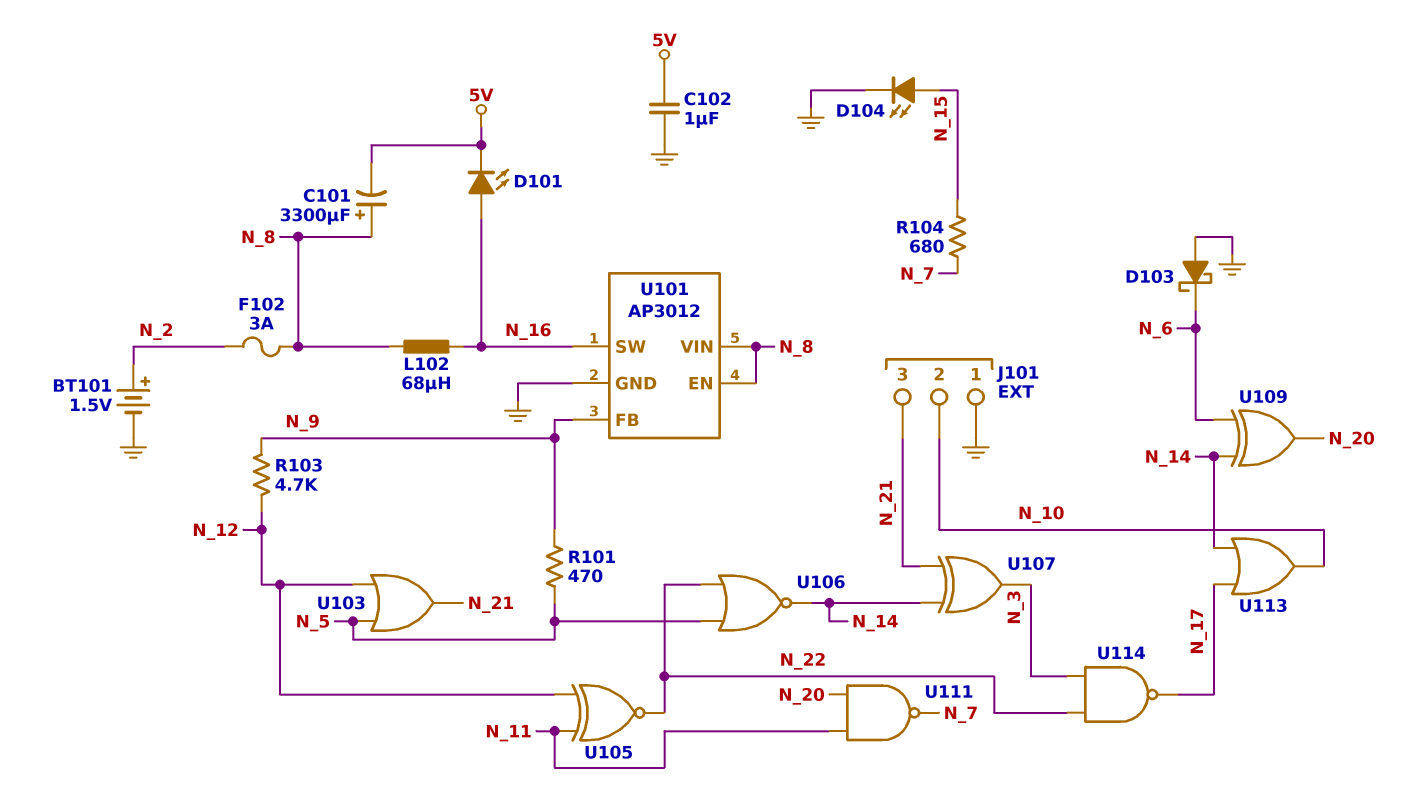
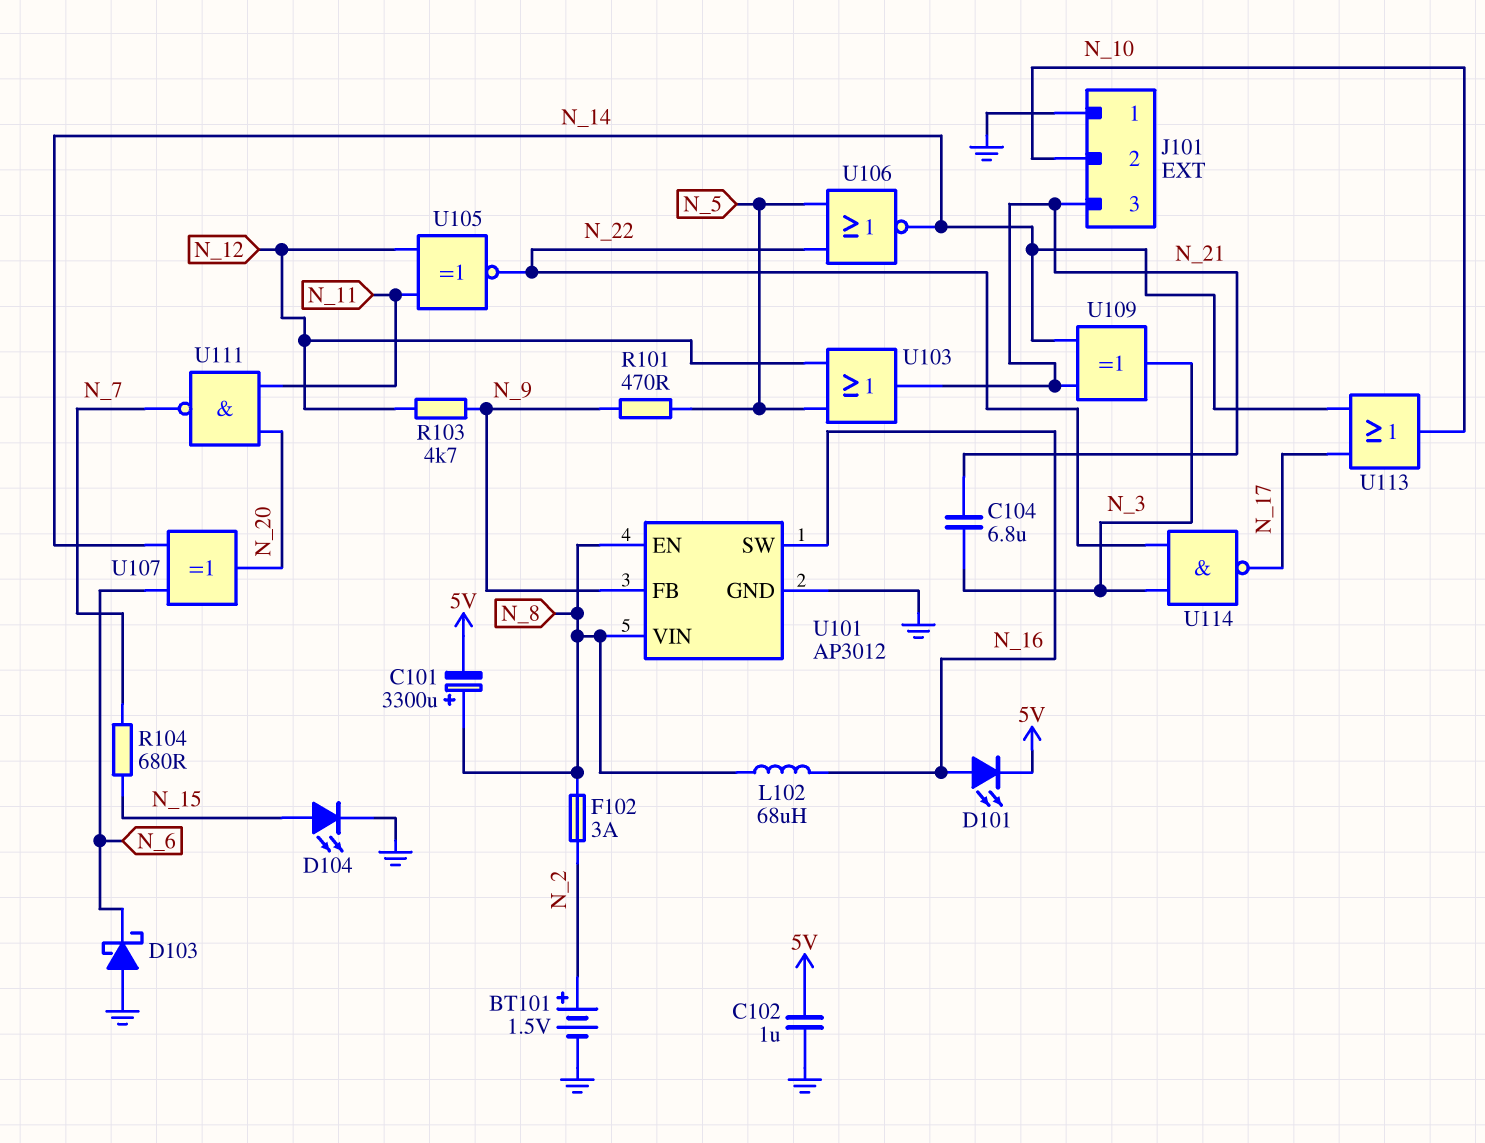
C104: none -> 6.8uF (N_3, N_21)
U107: XOR (in N_14, in N_21, out N_3) -> XOR (in N_6, in N_14, out N_20)
U109: XOR (in N_6, in N_14, out N_20) -> XOR (in N_14, in N_21, out N_3)

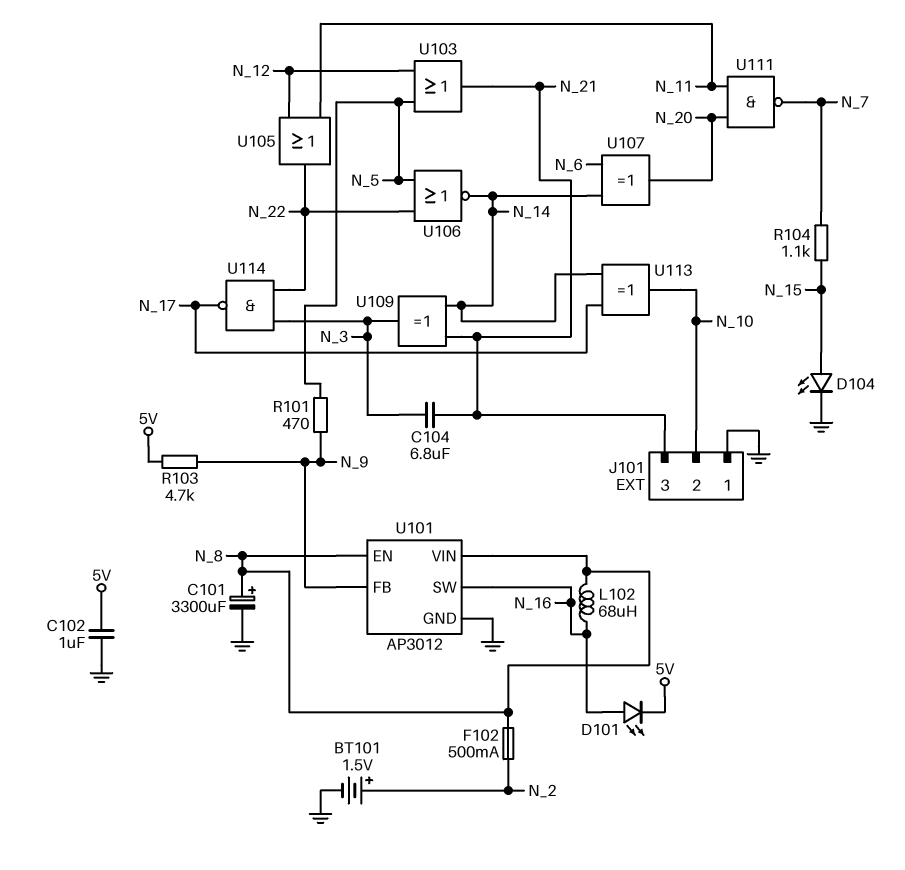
C101: 3300uF (plus N_8, minus 5V) -> 3300uF (plus N_8, minus GND)
D103: schottky (A GND, K N_6) -> none
F102: 3A (N_2, N_8) -> 500mA (N_2, N_8)
R103: 4.7k (N_9, N_12) -> 4.7k (5V, N_9)
R104: 680 (N_7, N_15) -> 1.1k (N_7, N_15)
U105: XNOR (in N_11, in N_12, out N_22) -> OR (in N_11, in N_12, out N_22)
U113: OR (in N_14, in N_17, out N_10) -> XOR (in N_14, in N_17, out N_10)

